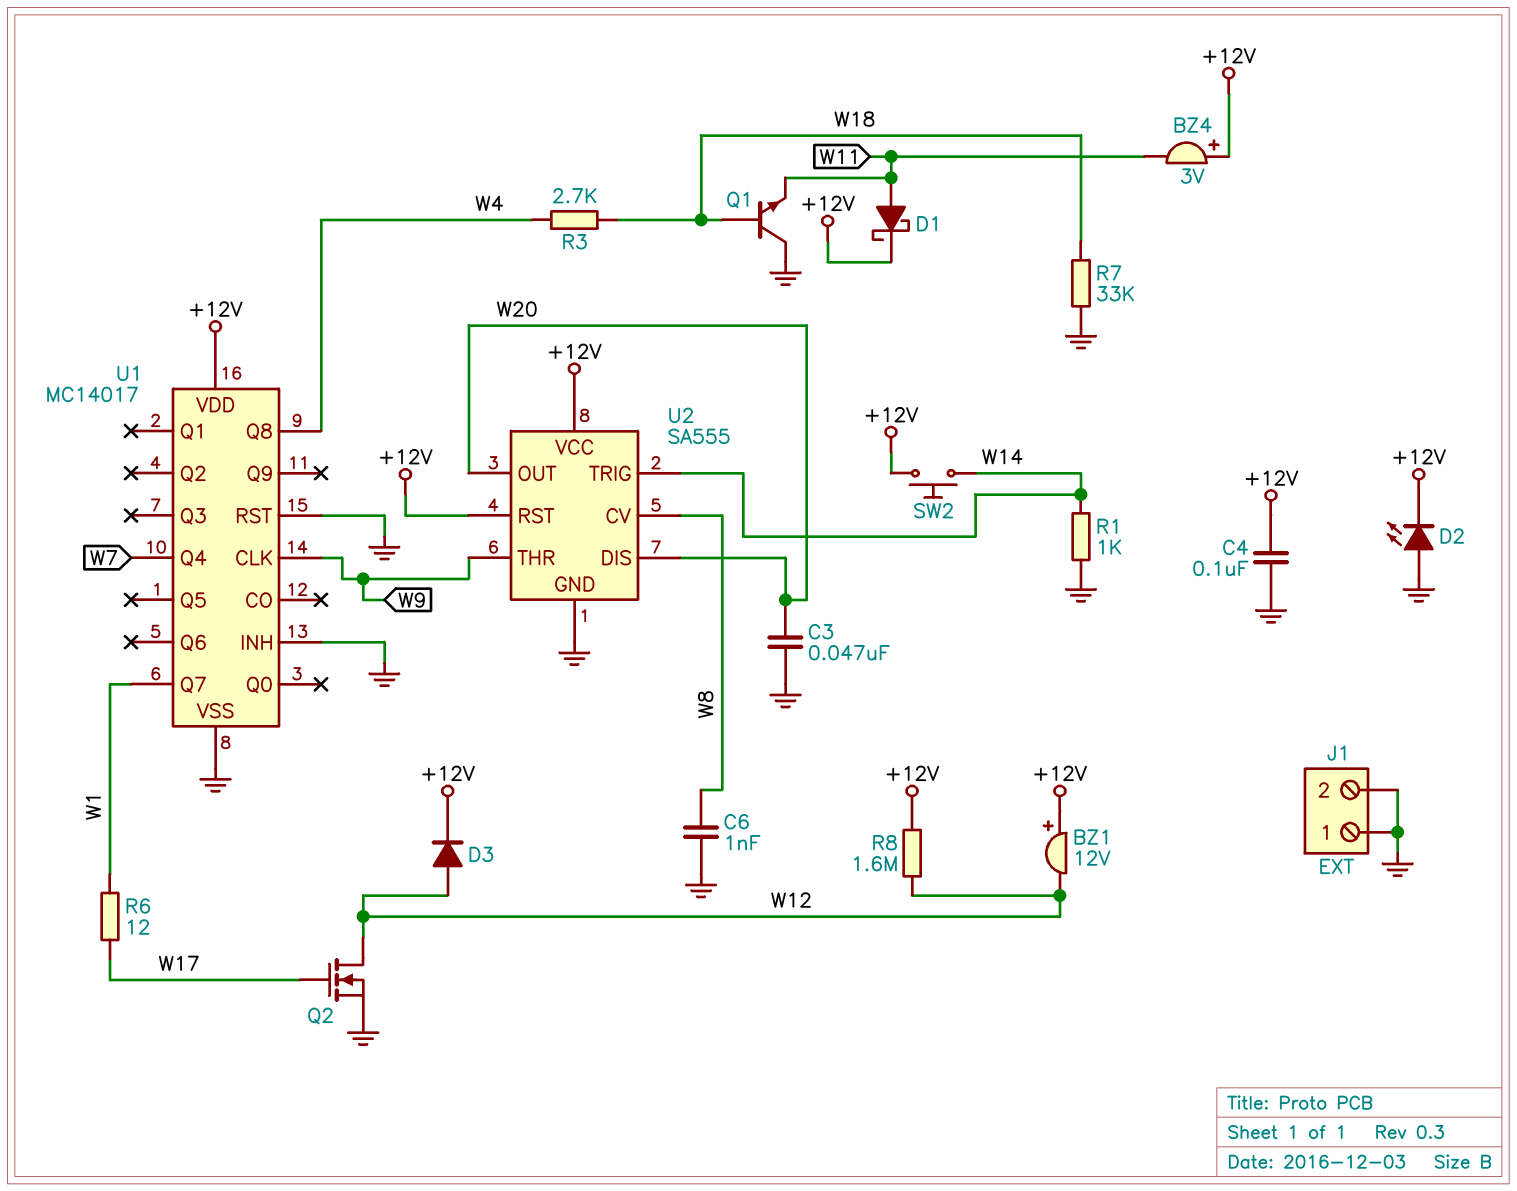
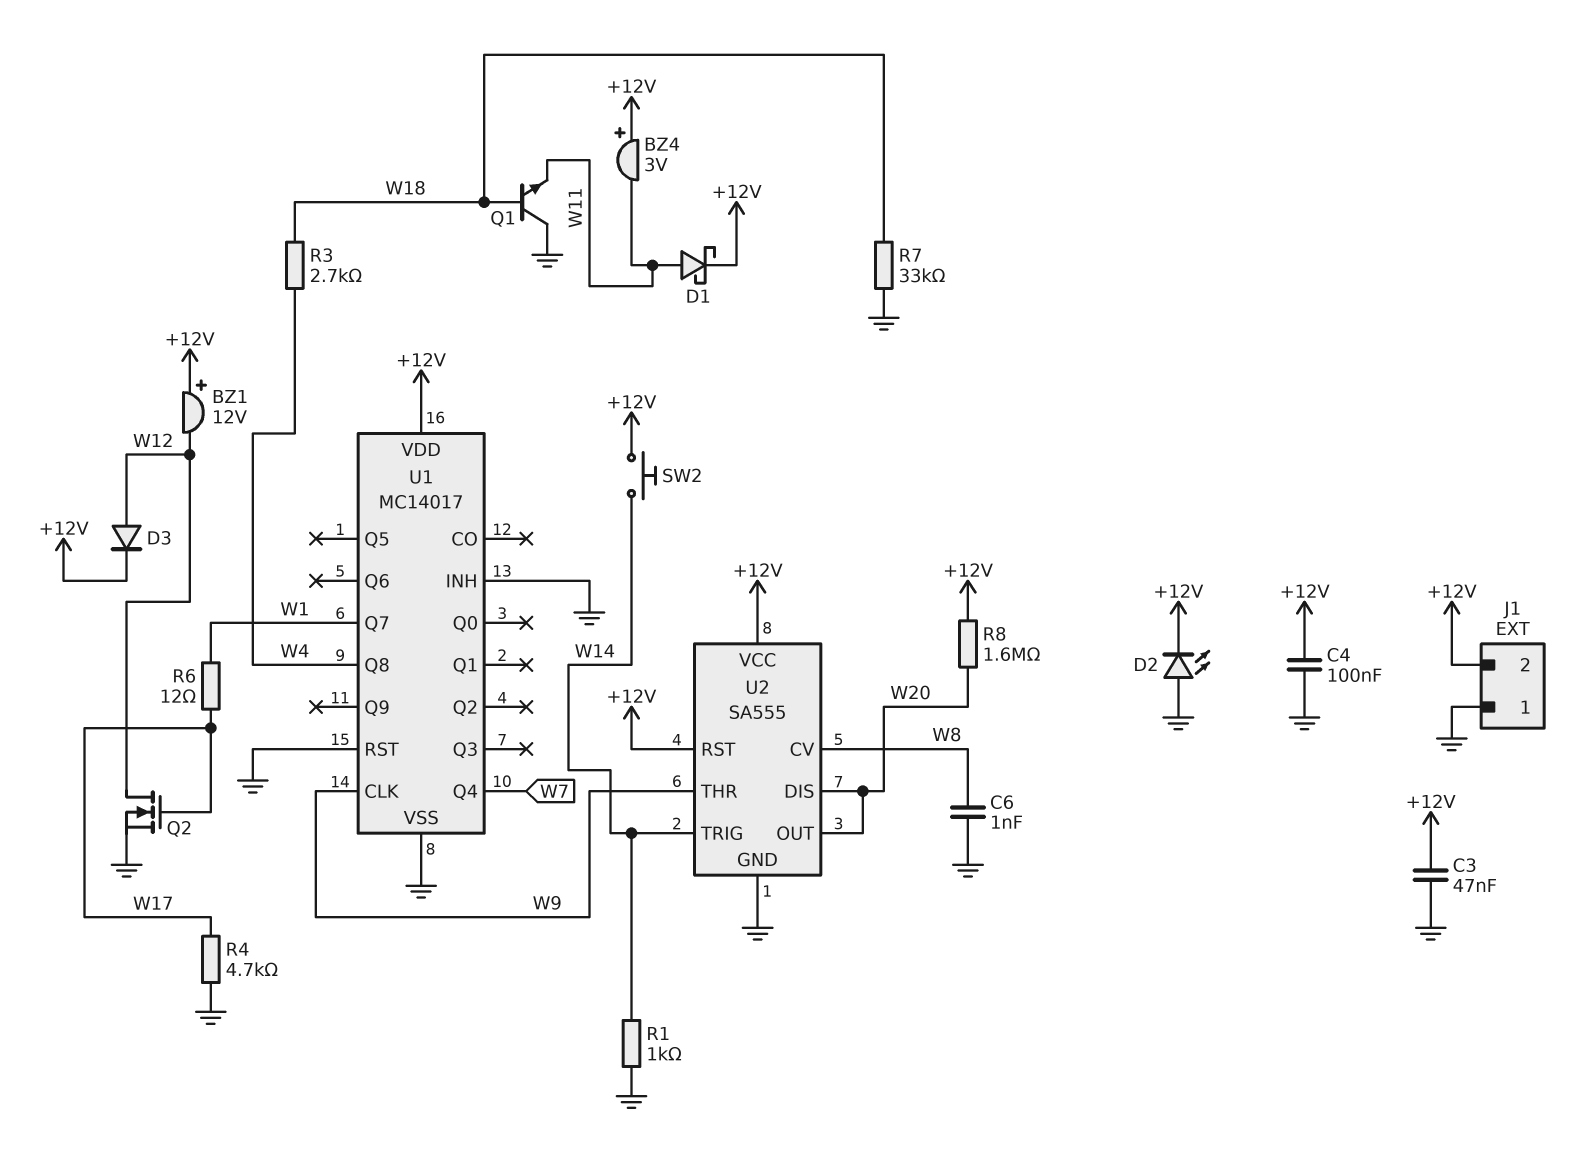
C3: 47nF (GND, W20) -> 47nF (+12V, GND)
J1 pin 2: GND -> +12V
R4: none -> 4.7k (GND, W17)
R8: 1.6M (+12V, W12) -> 1.6M (+12V, W20)

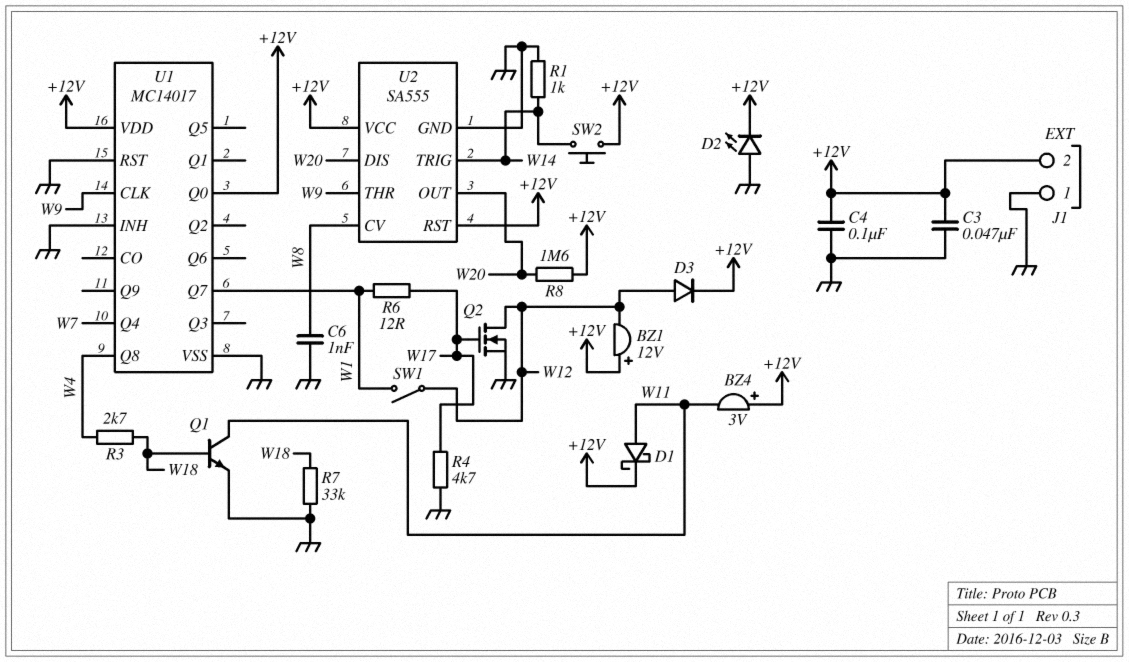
Q1: NPN (B W18, C GND, E W11) -> NPN (B W18, C W11, E GND)
SW1: none -> switch (W1, W12)
U1 pin Q0: none -> +12V

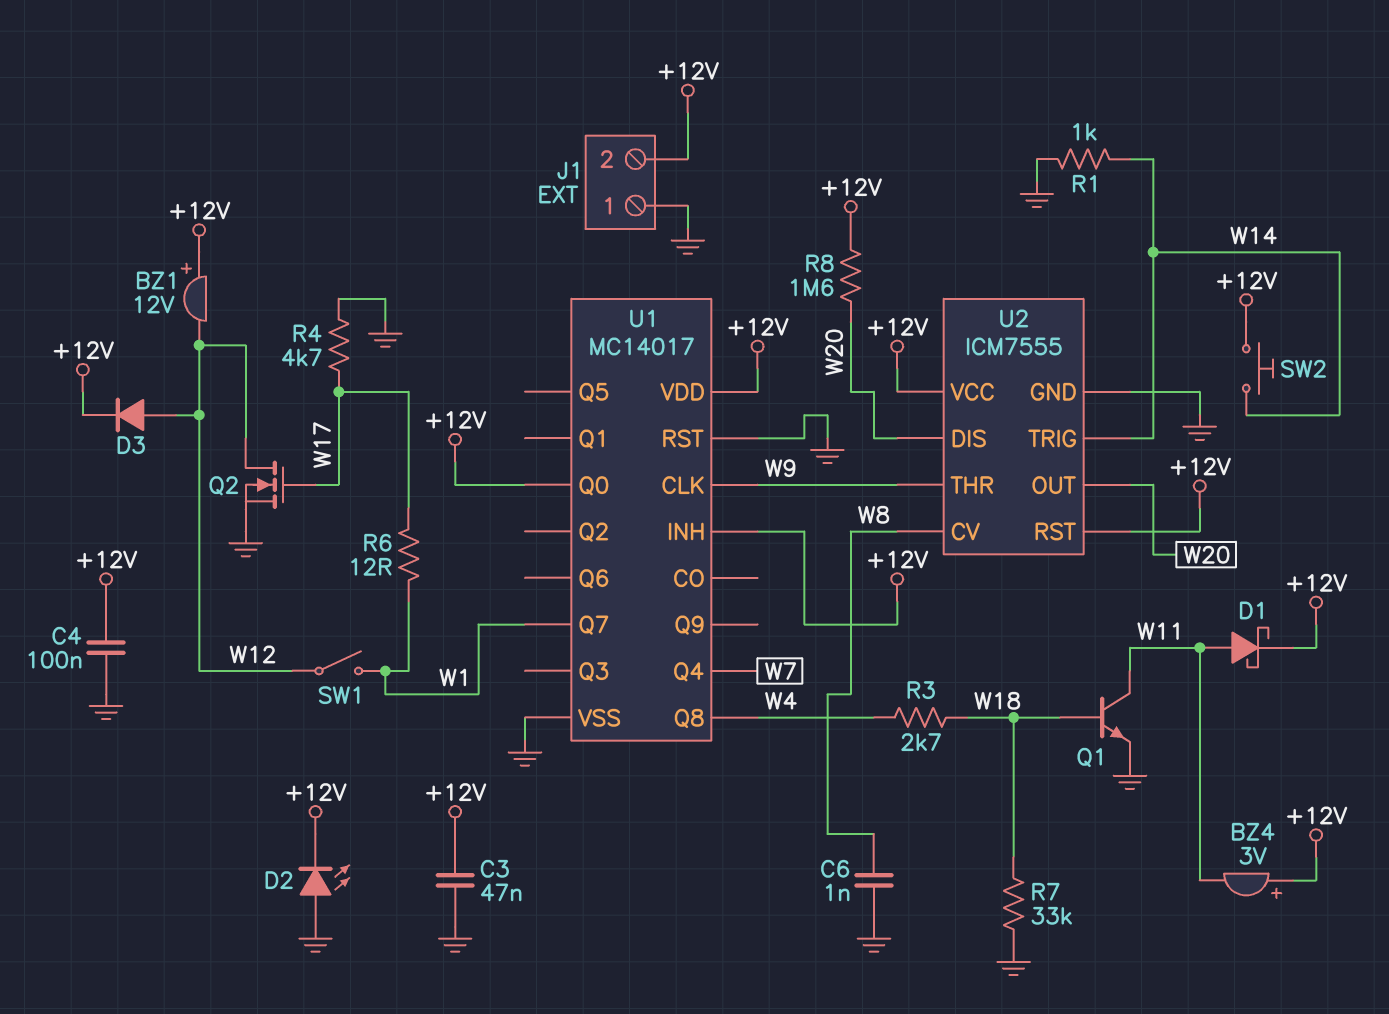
U1 pin INH: GND -> +12V
U2: SA555 -> ICM7555

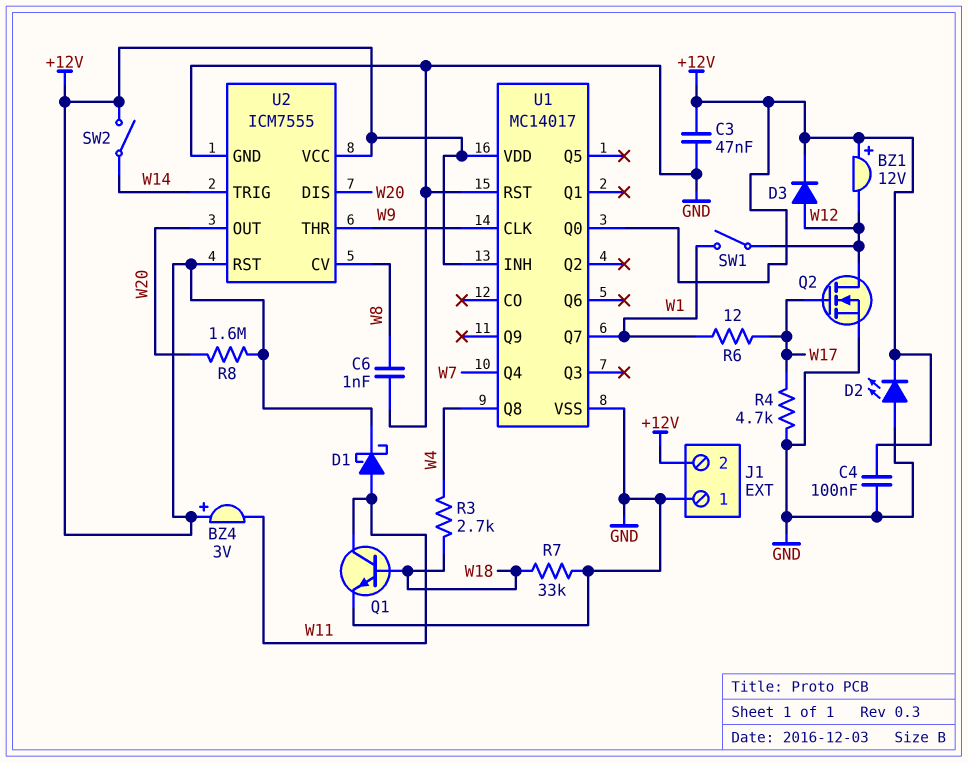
R1: 1k (GND, W14) -> none
SW2: button (+12V, W14) -> switch (+12V, W14)

